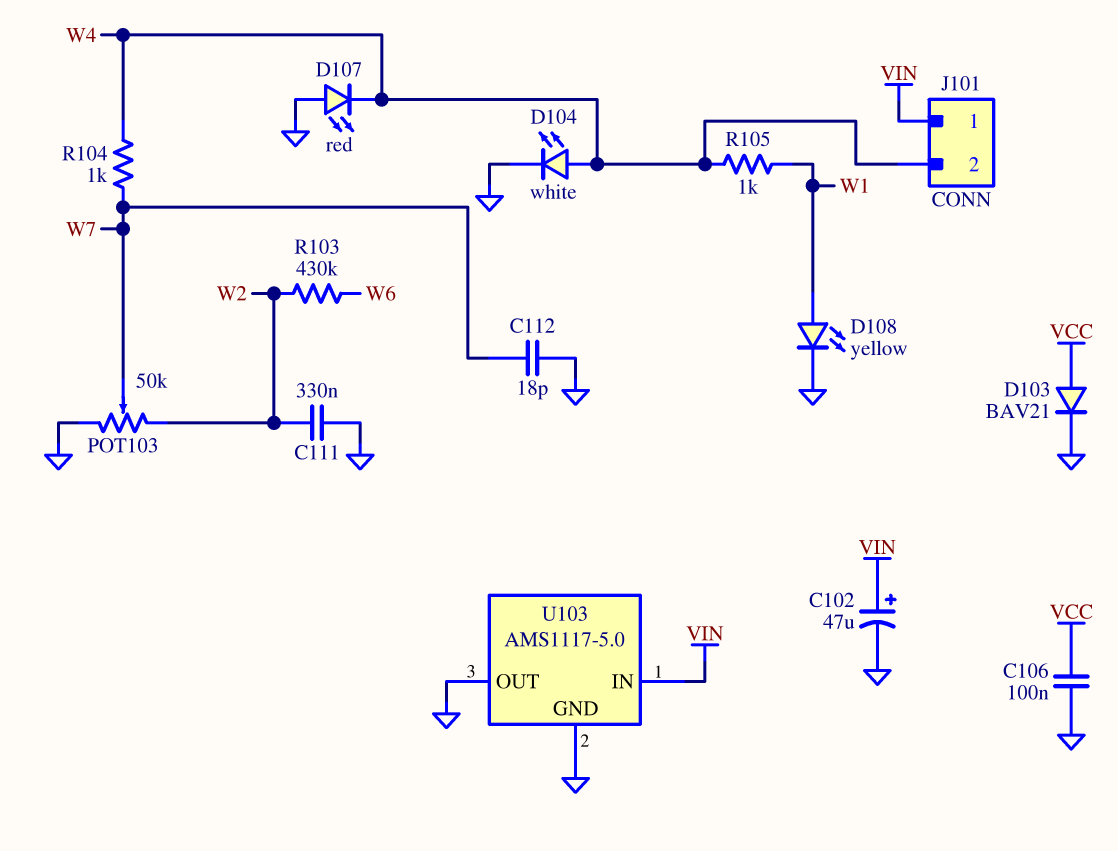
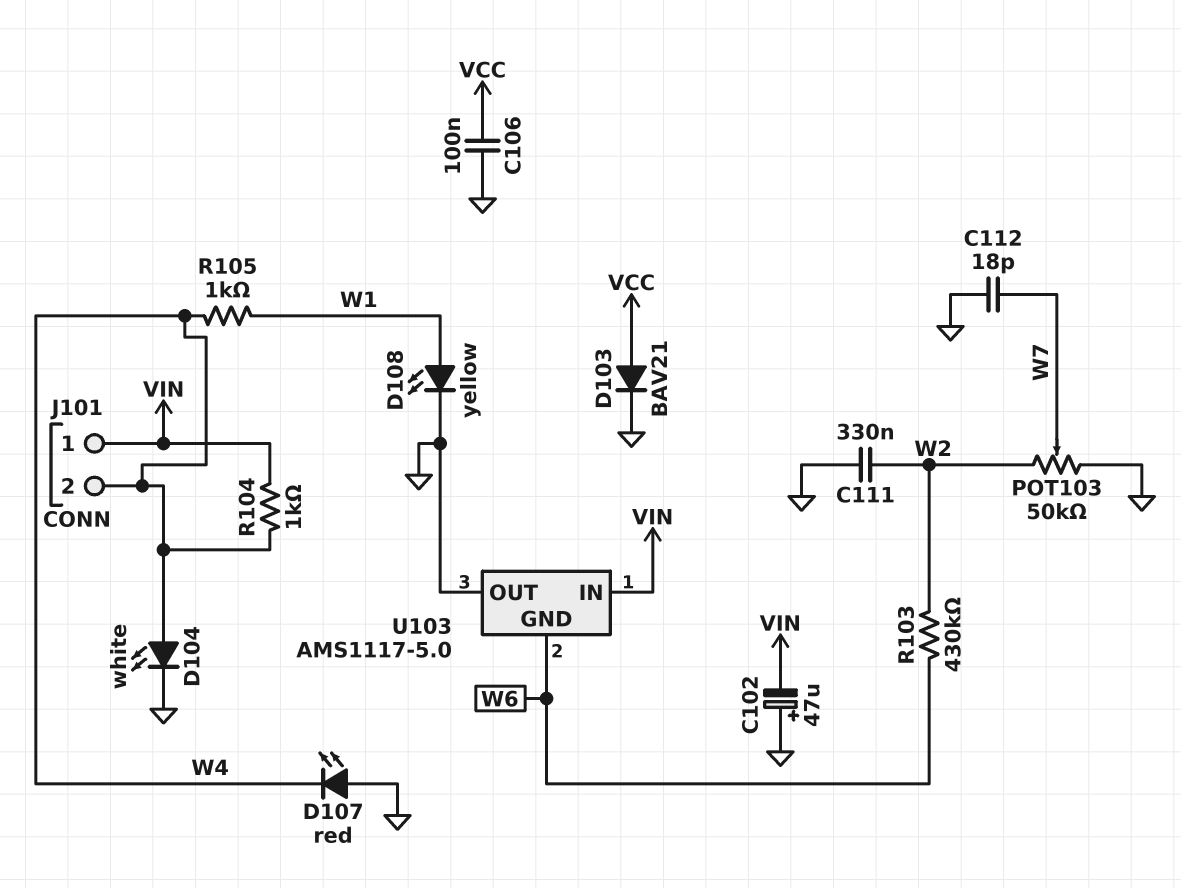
C102: 47uF (plus VIN, minus GND) -> 47uF (plus GND, minus VIN)
R104: 1k (W4, W7) -> 1k (VIN, W4)
U103 pin GND: GND -> W6

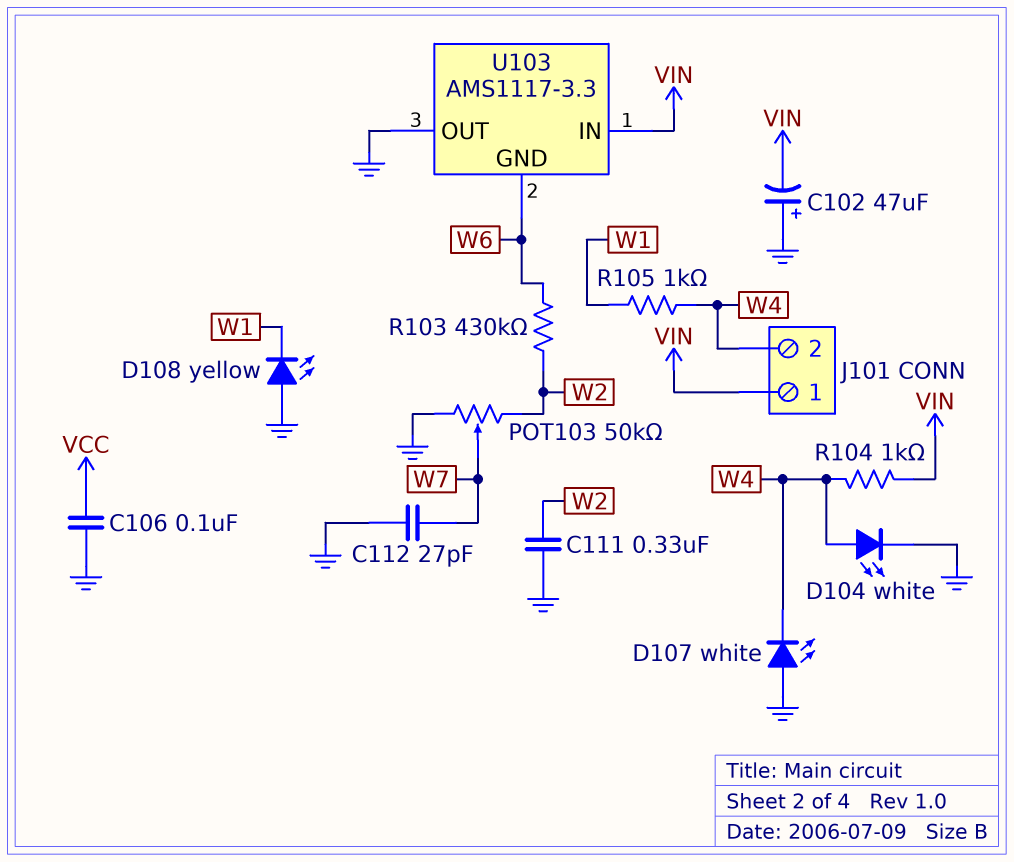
C112: 18pF (GND, W7) -> 27pF (GND, W7)
D103: diode BAV21 (A VCC, K GND) -> none
D107: LED red (A GND, K W4) -> LED white (A GND, K W4)
D108: LED yellow (A W1, K GND) -> LED yellow (A GND, K W1)
U103: AMS1117-5.0 -> AMS1117-3.3

